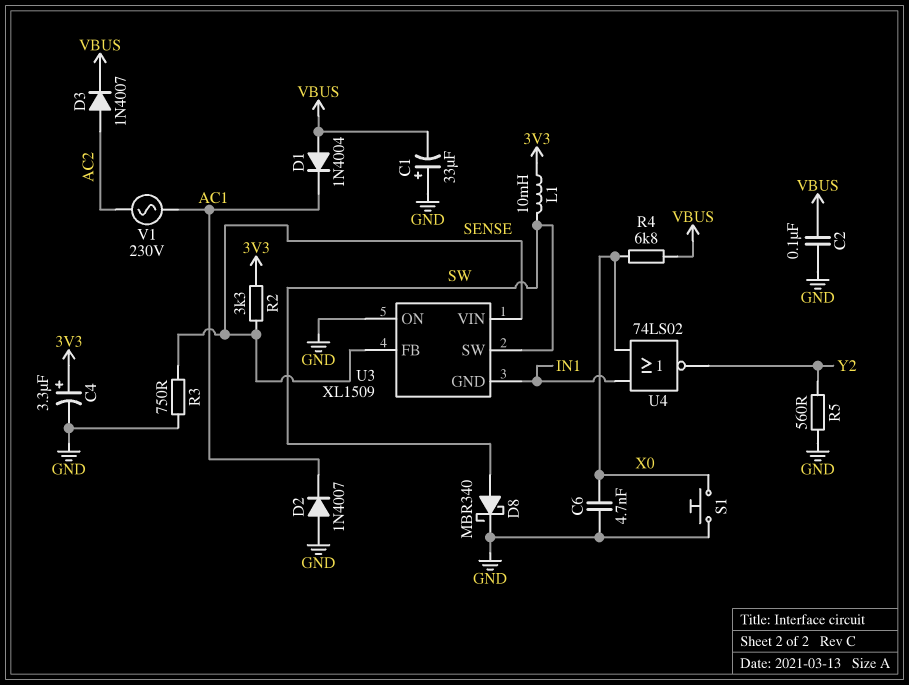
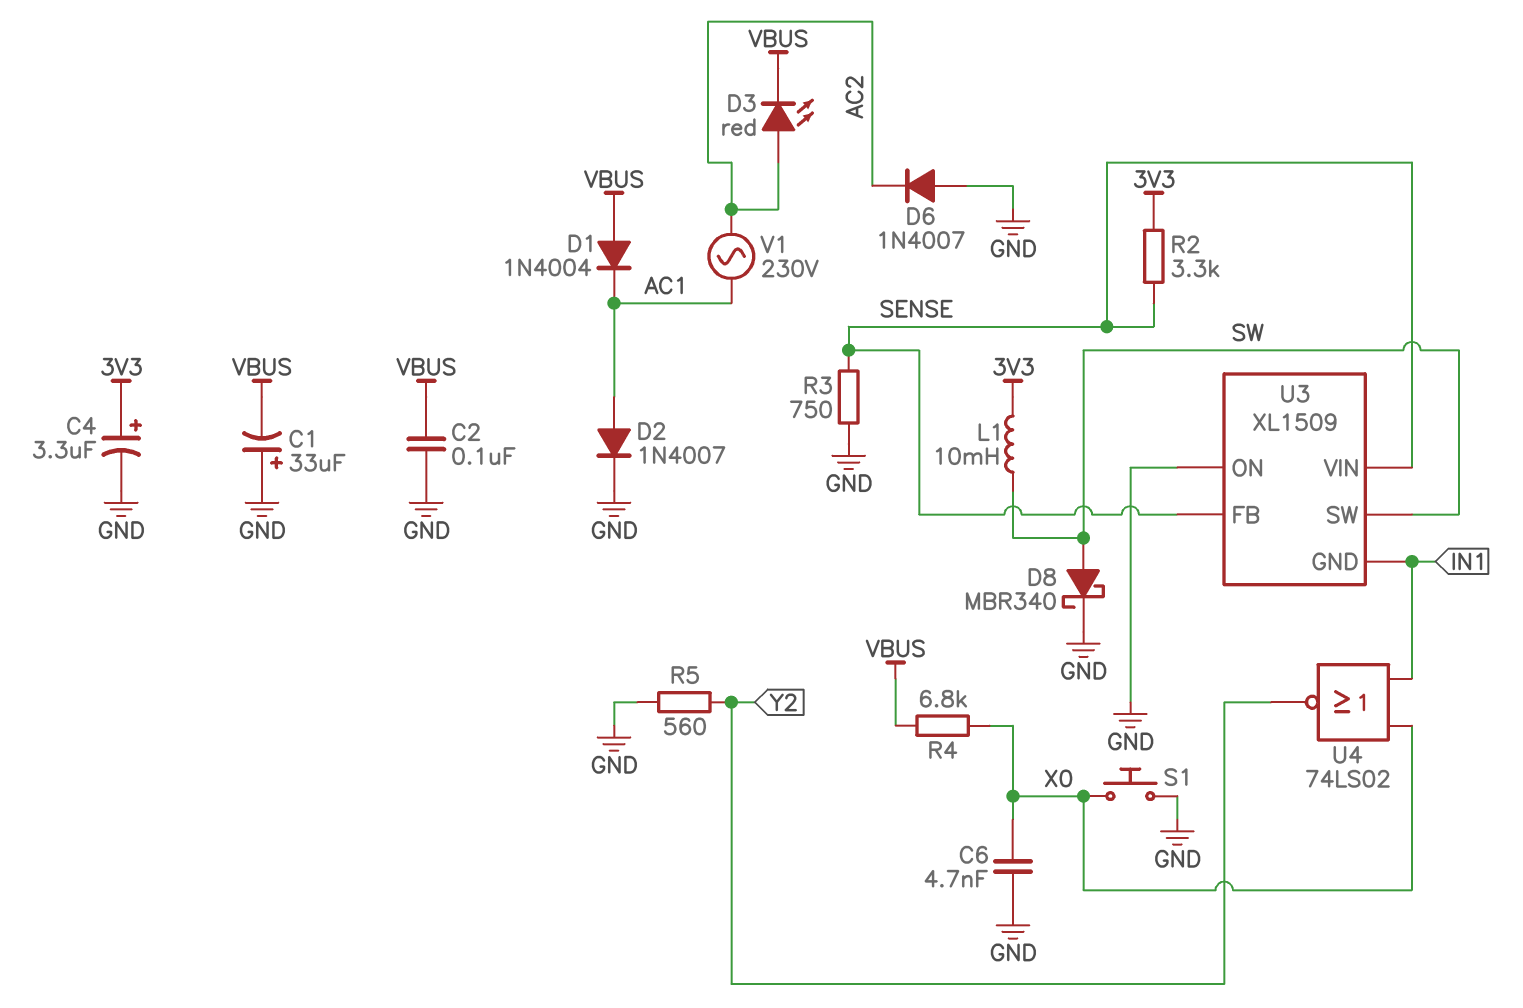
D2: diode 1N4007 (A GND, K AC1) -> diode 1N4007 (A AC1, K GND)
D3: diode 1N4007 (A AC2, K VBUS) -> LED red (A AC2, K VBUS)
D6: none -> diode 1N4007 (A GND, K AC2)

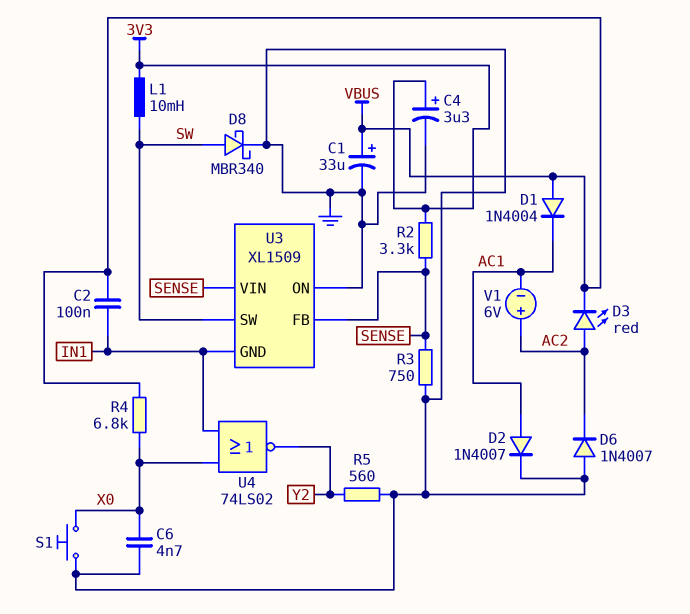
C1: 33uF (plus GND, minus VBUS) -> 33uF (plus VBUS, minus GND)
C2: 100nF (GND, VBUS) -> 100nF (IN1, VBUS)
V1: AC 230V (AC1, AC2) -> 6V (plus AC2, minus AC1)

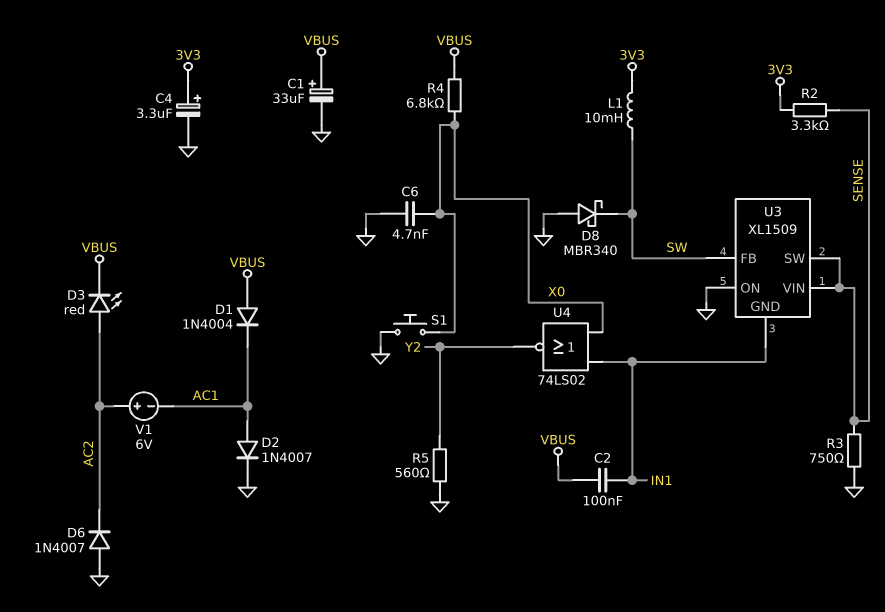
D8: schottky MBR340 (A SW, K GND) -> schottky MBR340 (A GND, K SW)
U3 pin FB: SENSE -> SW
U3 pin SW: SW -> SENSE

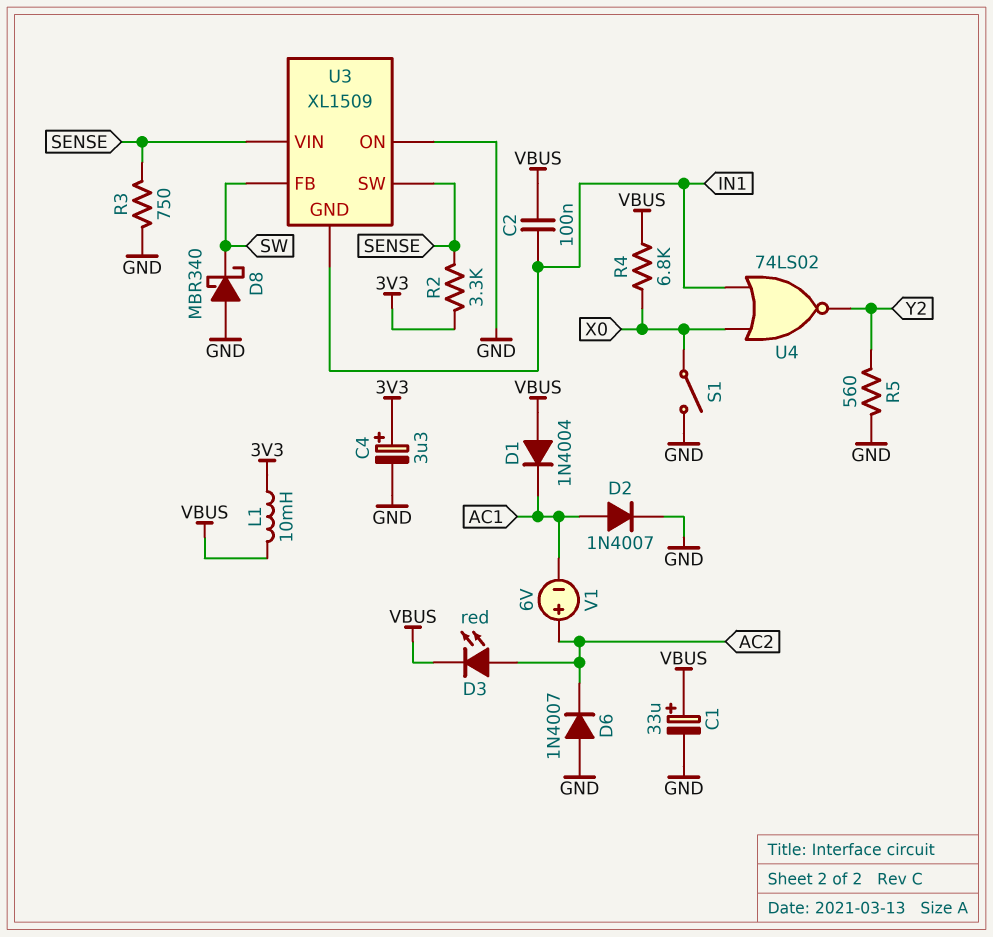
C6: 4.7nF (GND, X0) -> none
L1: 10mH (3V3, SW) -> 10mH (3V3, VBUS)
S1: button (GND, X0) -> switch (GND, X0)

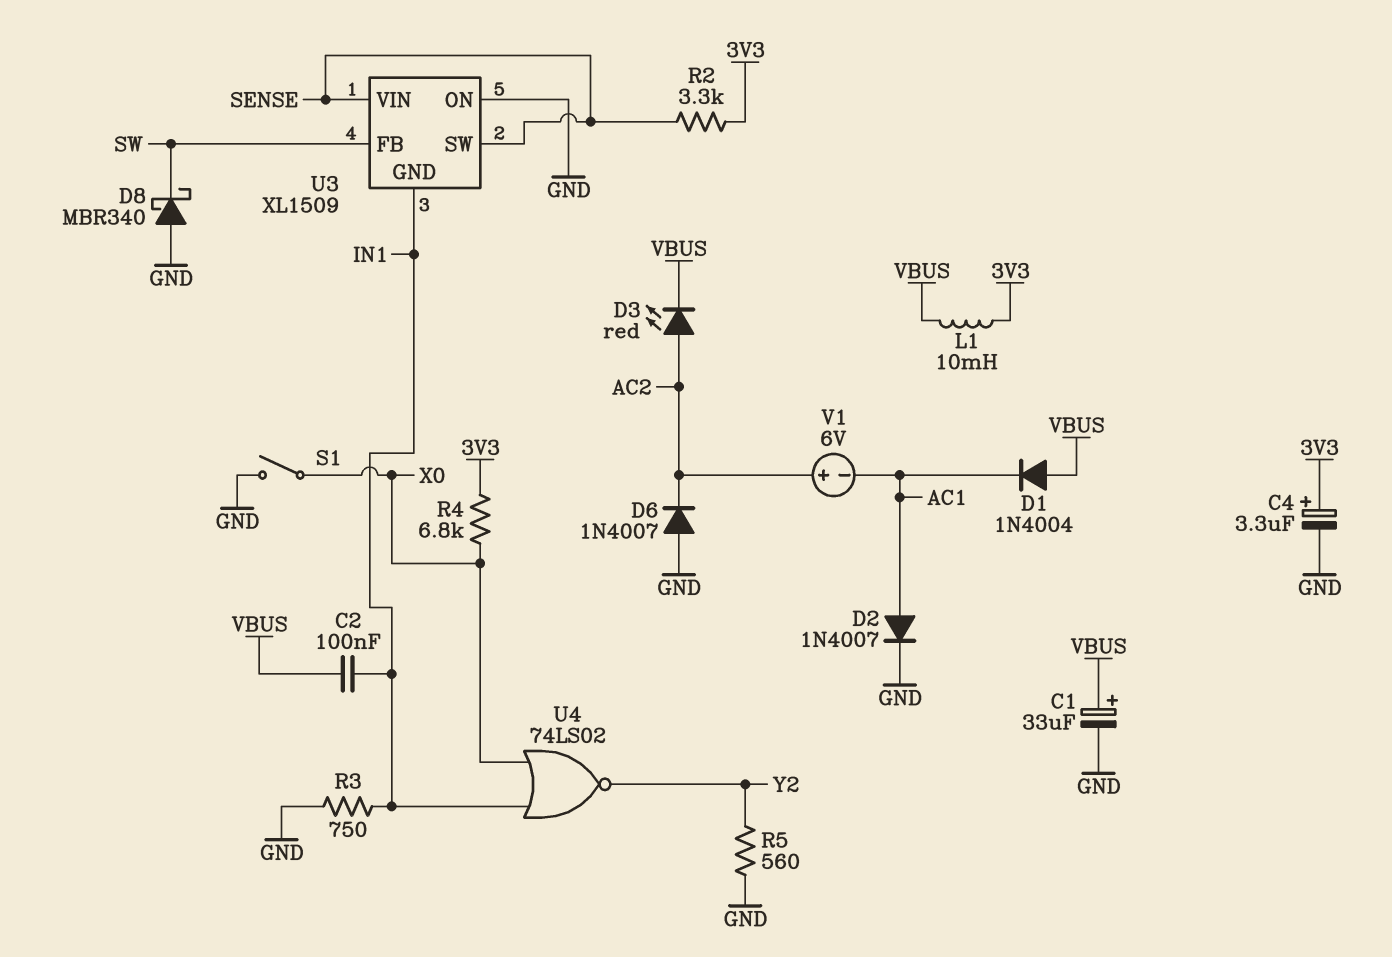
R3: 750 (GND, SENSE) -> 750 (GND, IN1)
R4: 6.8k (VBUS, X0) -> 6.8k (3V3, X0)

